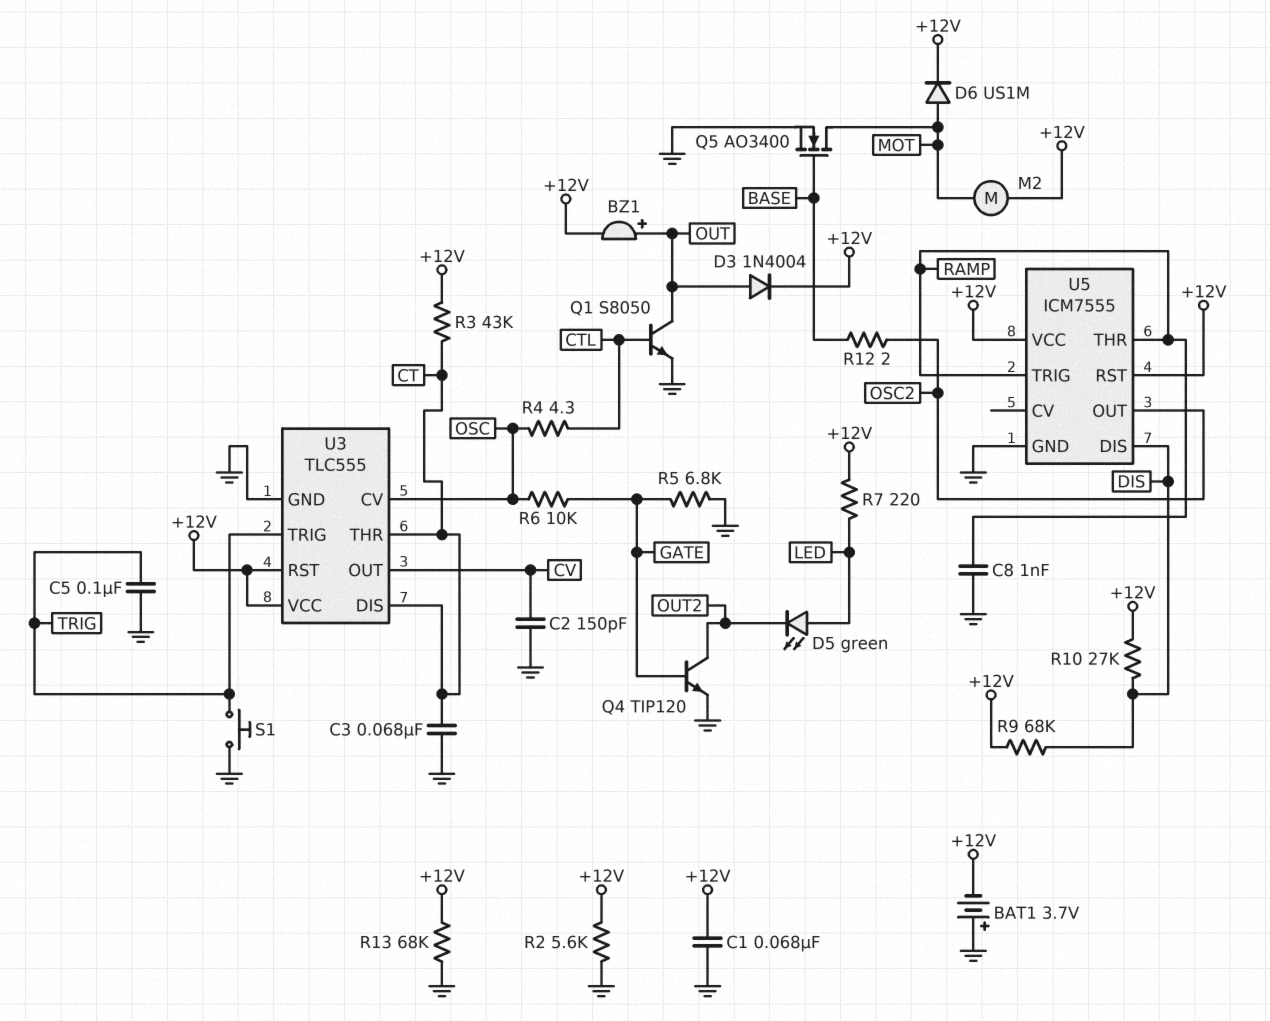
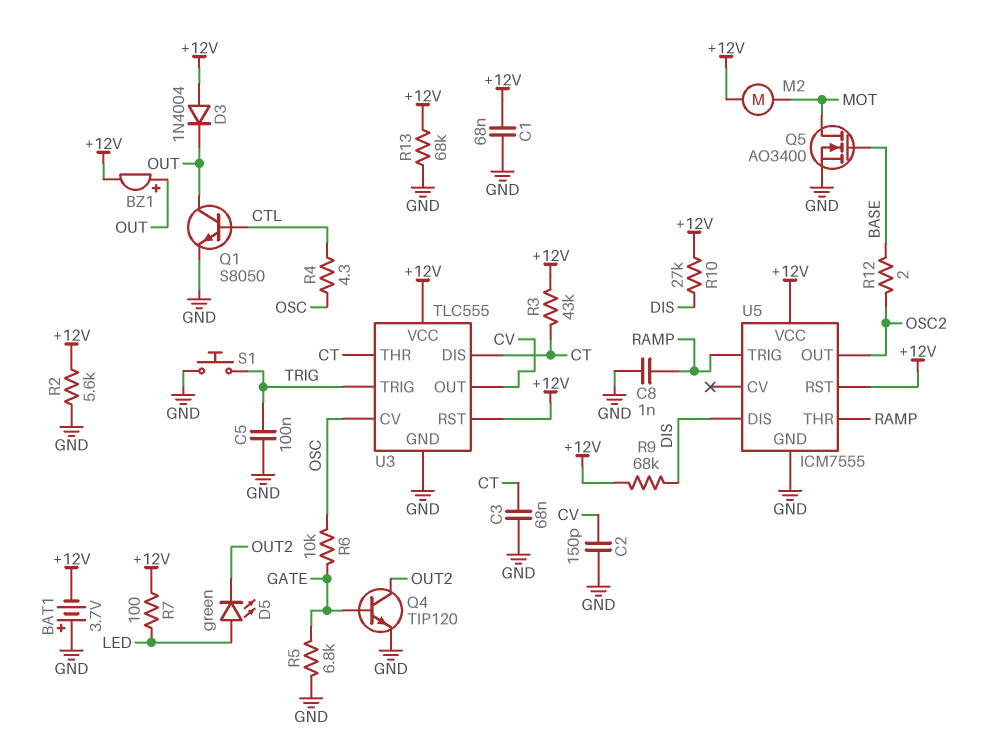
D3: diode 1N4004 (A OUT, K +12V) -> diode 1N4004 (A +12V, K OUT)
D6: diode US1M (A MOT, K +12V) -> none
R7: 220 (+12V, LED) -> 100 (+12V, LED)

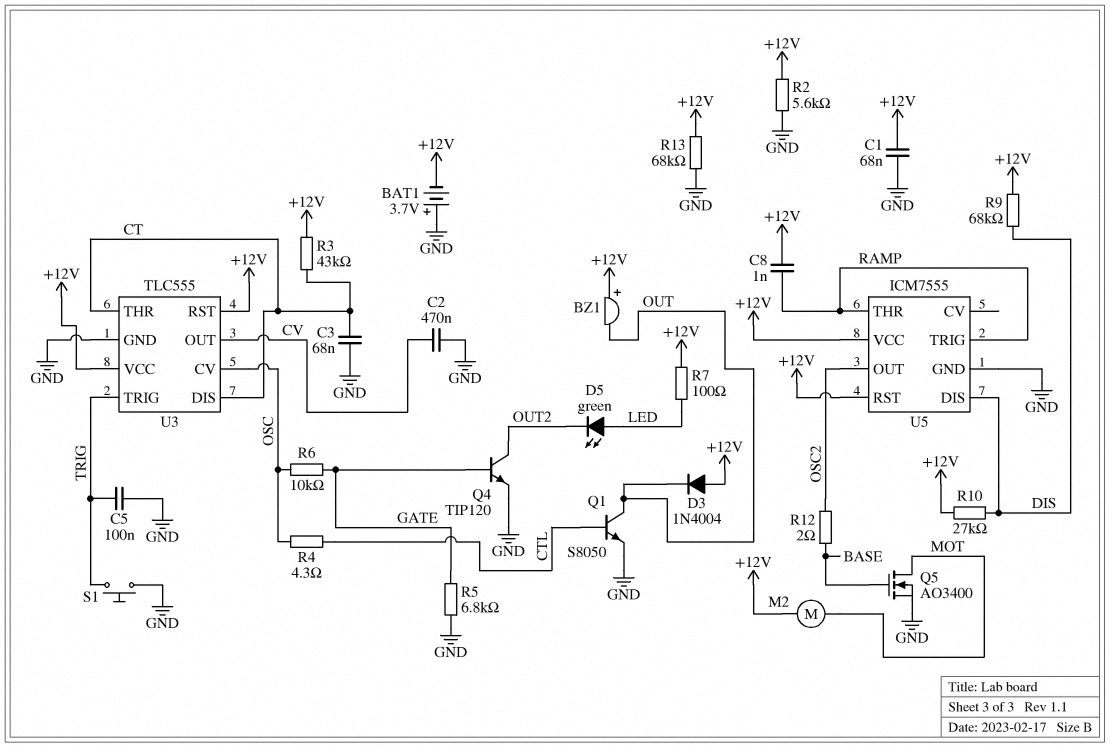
BZ1: buzzer (plus OUT, minus +12V) -> buzzer (plus +12V, minus OUT)
C2: 150pF (CV, GND) -> 470nF (CV, GND)
C8: 1nF (GND, RAMP) -> 1nF (+12V, RAMP)

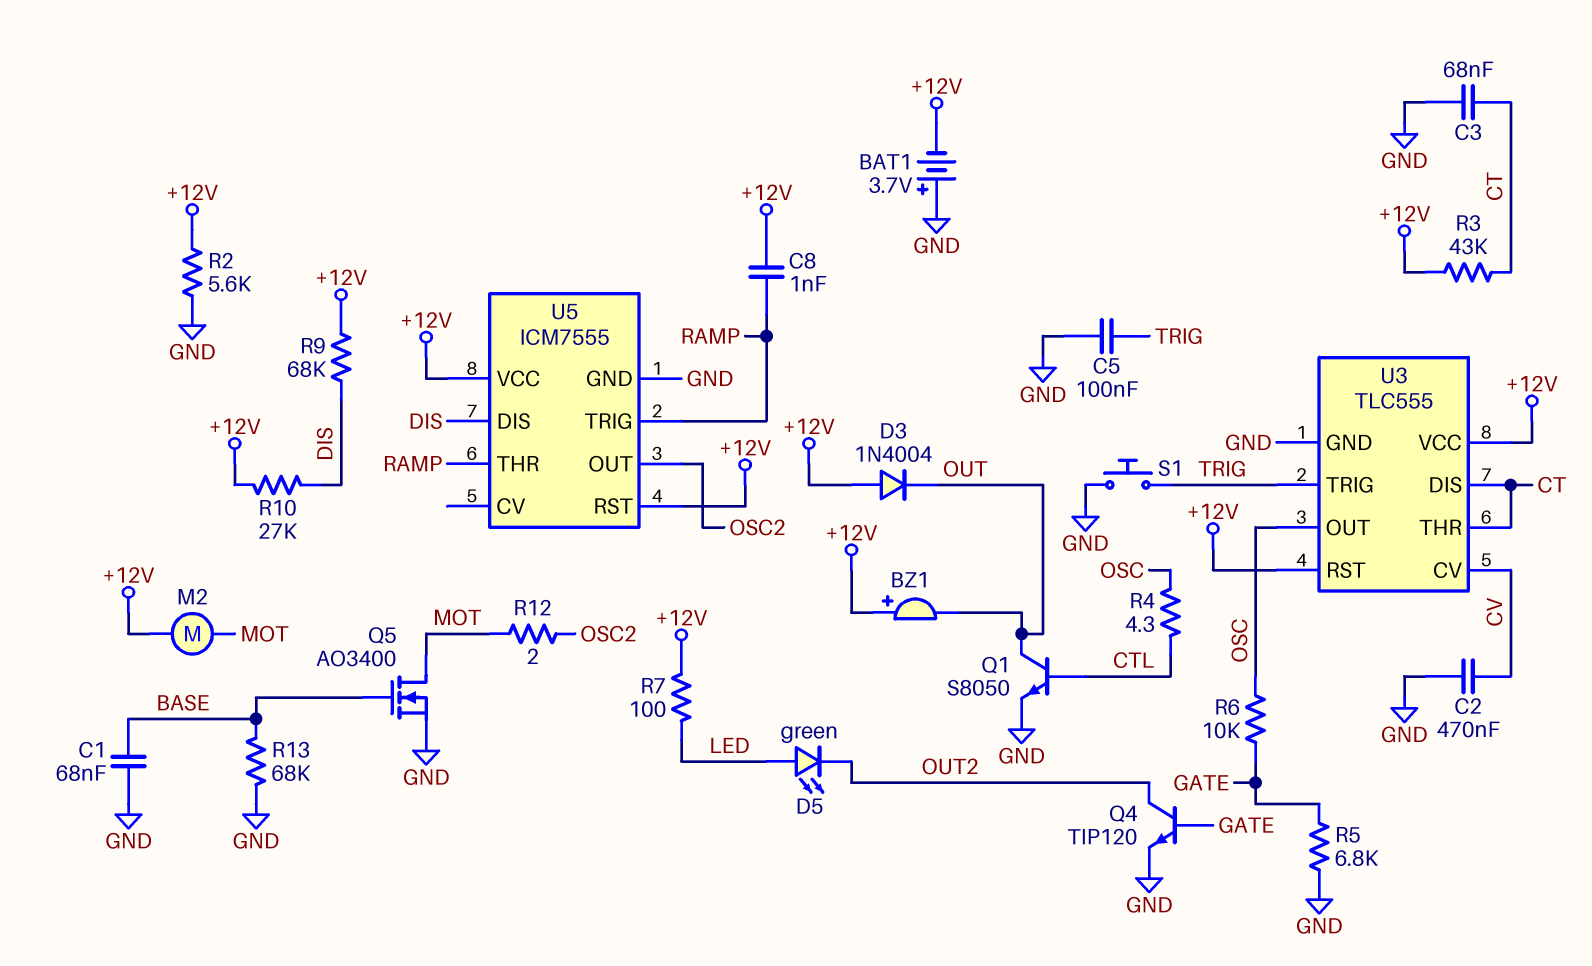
C1: 68nF (+12V, GND) -> 68nF (BASE, GND)
R12: 2 (BASE, OSC2) -> 2 (MOT, OSC2)
R13: 68k (+12V, GND) -> 68k (BASE, GND)
U3 pin CV: OSC -> CV
U3 pin OUT: CV -> OSC

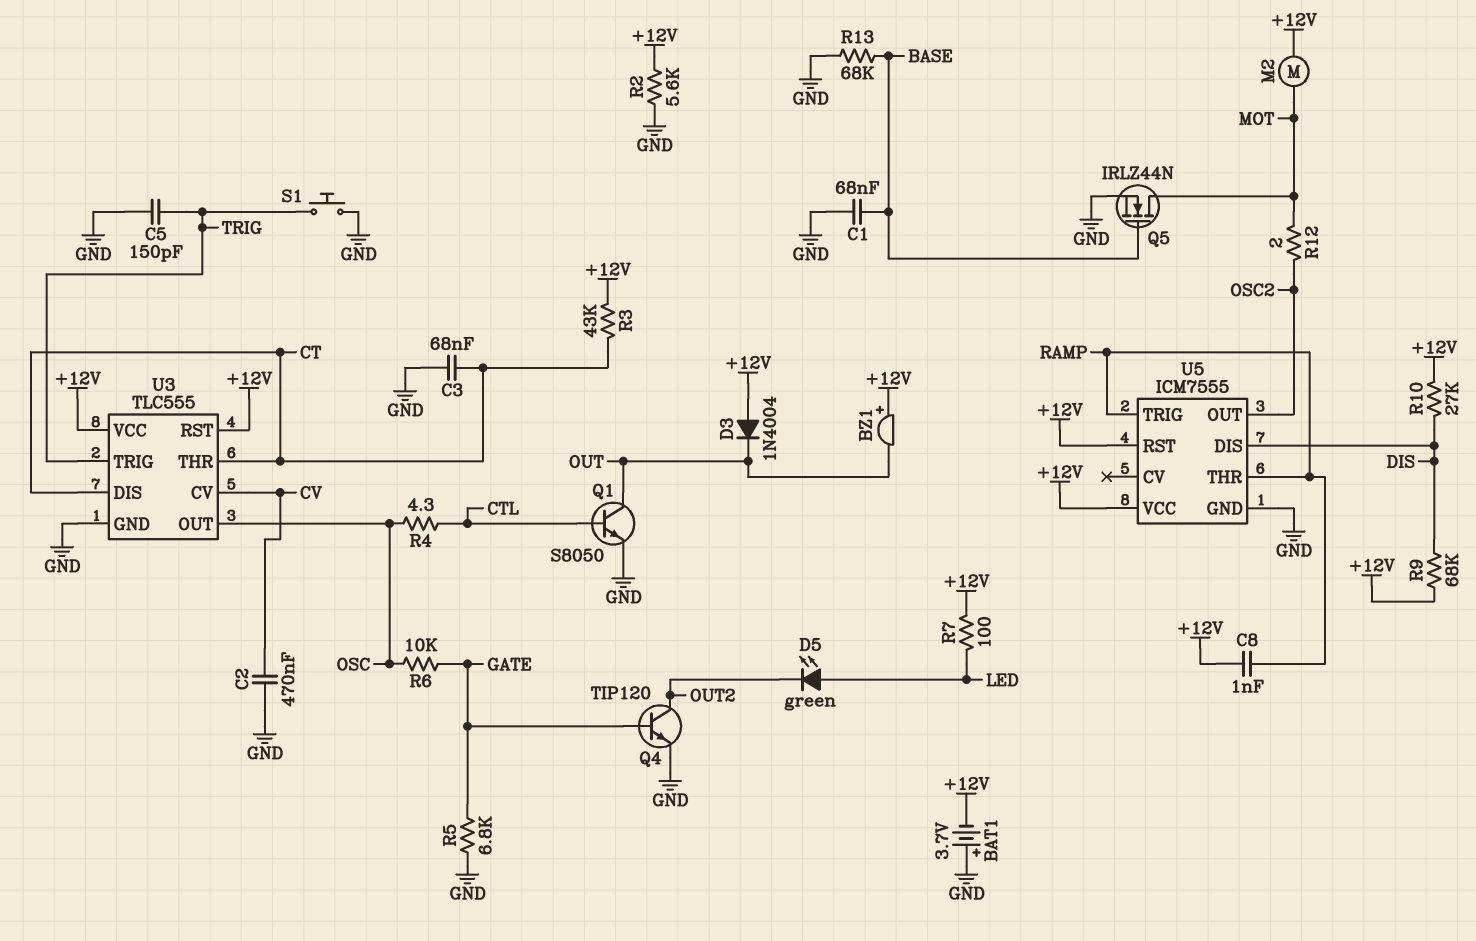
C5: 100nF (GND, TRIG) -> 150pF (GND, TRIG)
Q5: NMOS AO3400 (G BASE, D MOT, S GND) -> NMOS IRLZ44N (G BASE, D MOT, S GND)

